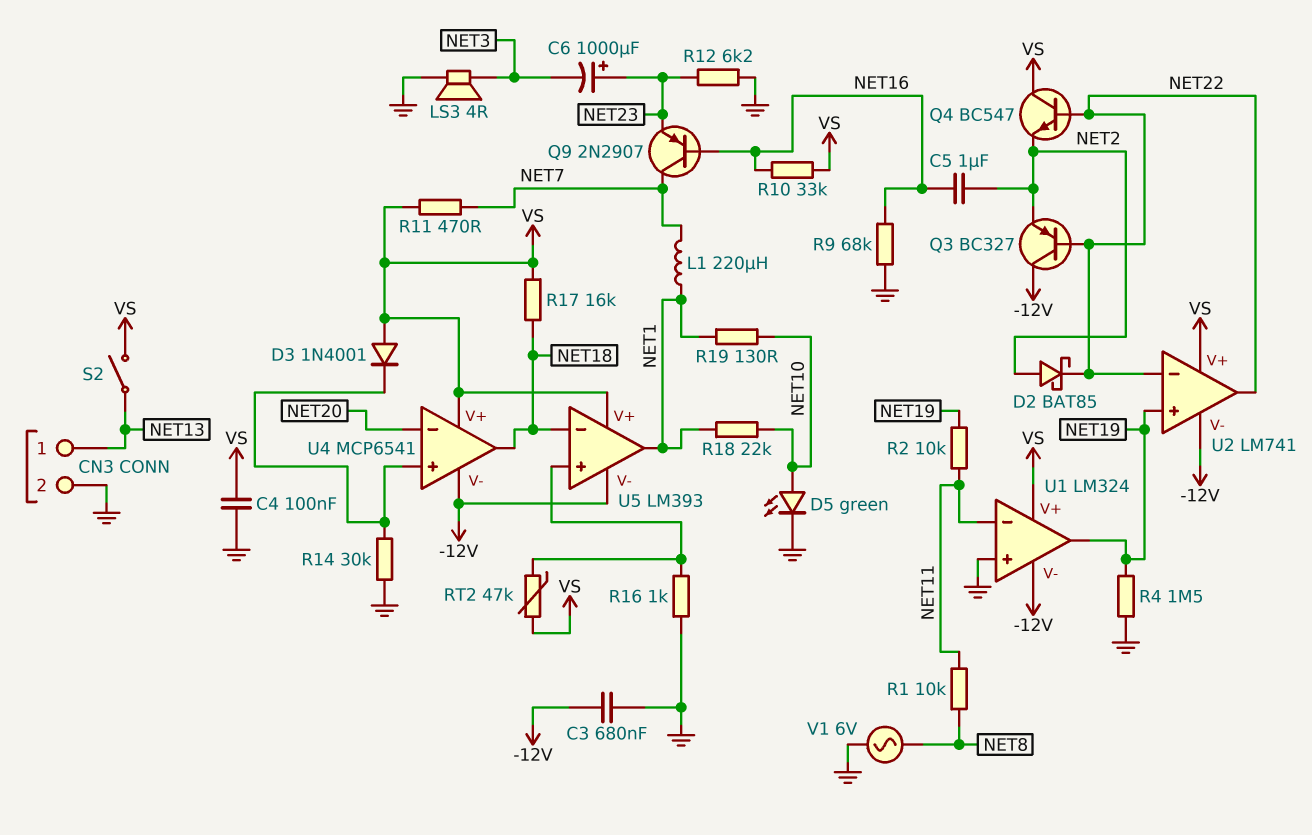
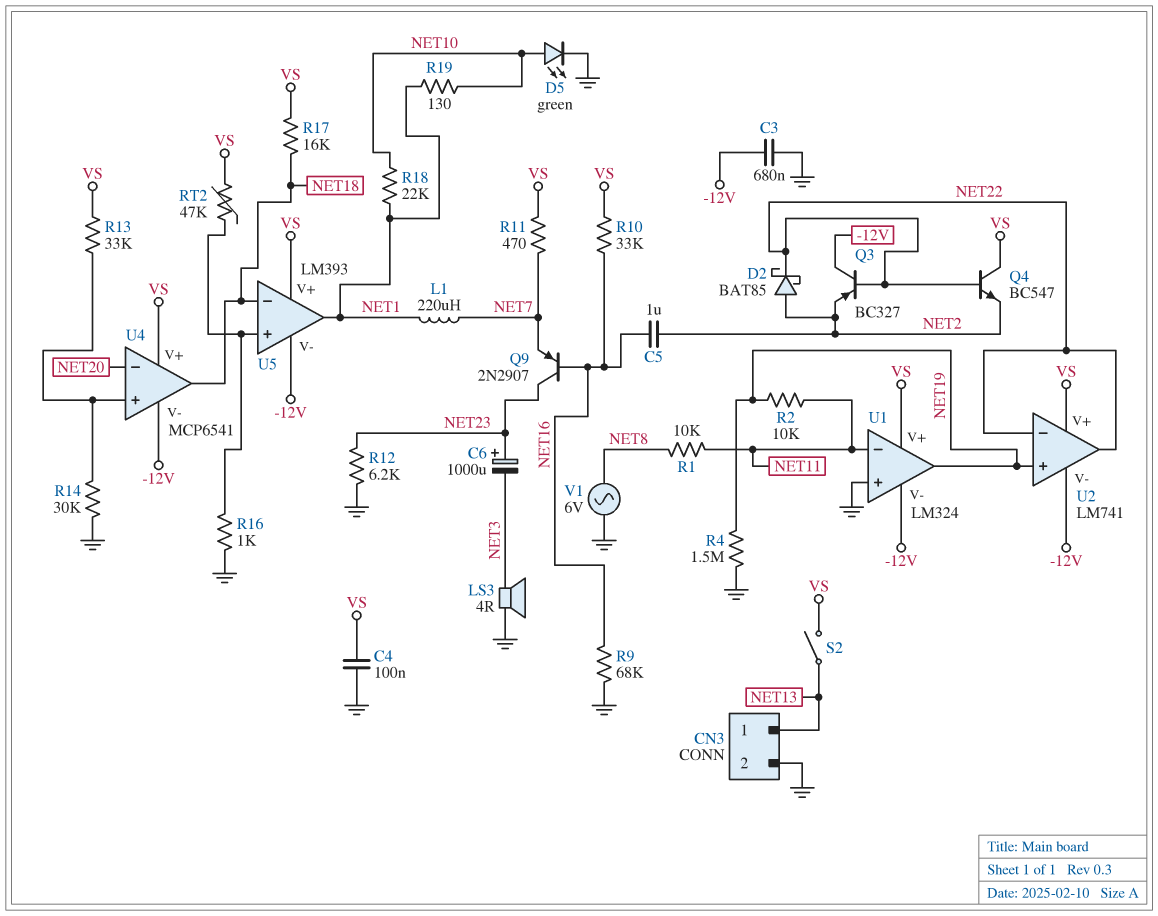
D3: diode 1N4001 (A VS, K U4/in+) -> none
Q9: PNP 2N2907 (B NET16, C NET7, E NET23) -> PNP 2N2907 (B NET16, C NET23, E NET7)
R13: none -> 33k (U4/in+, VS)

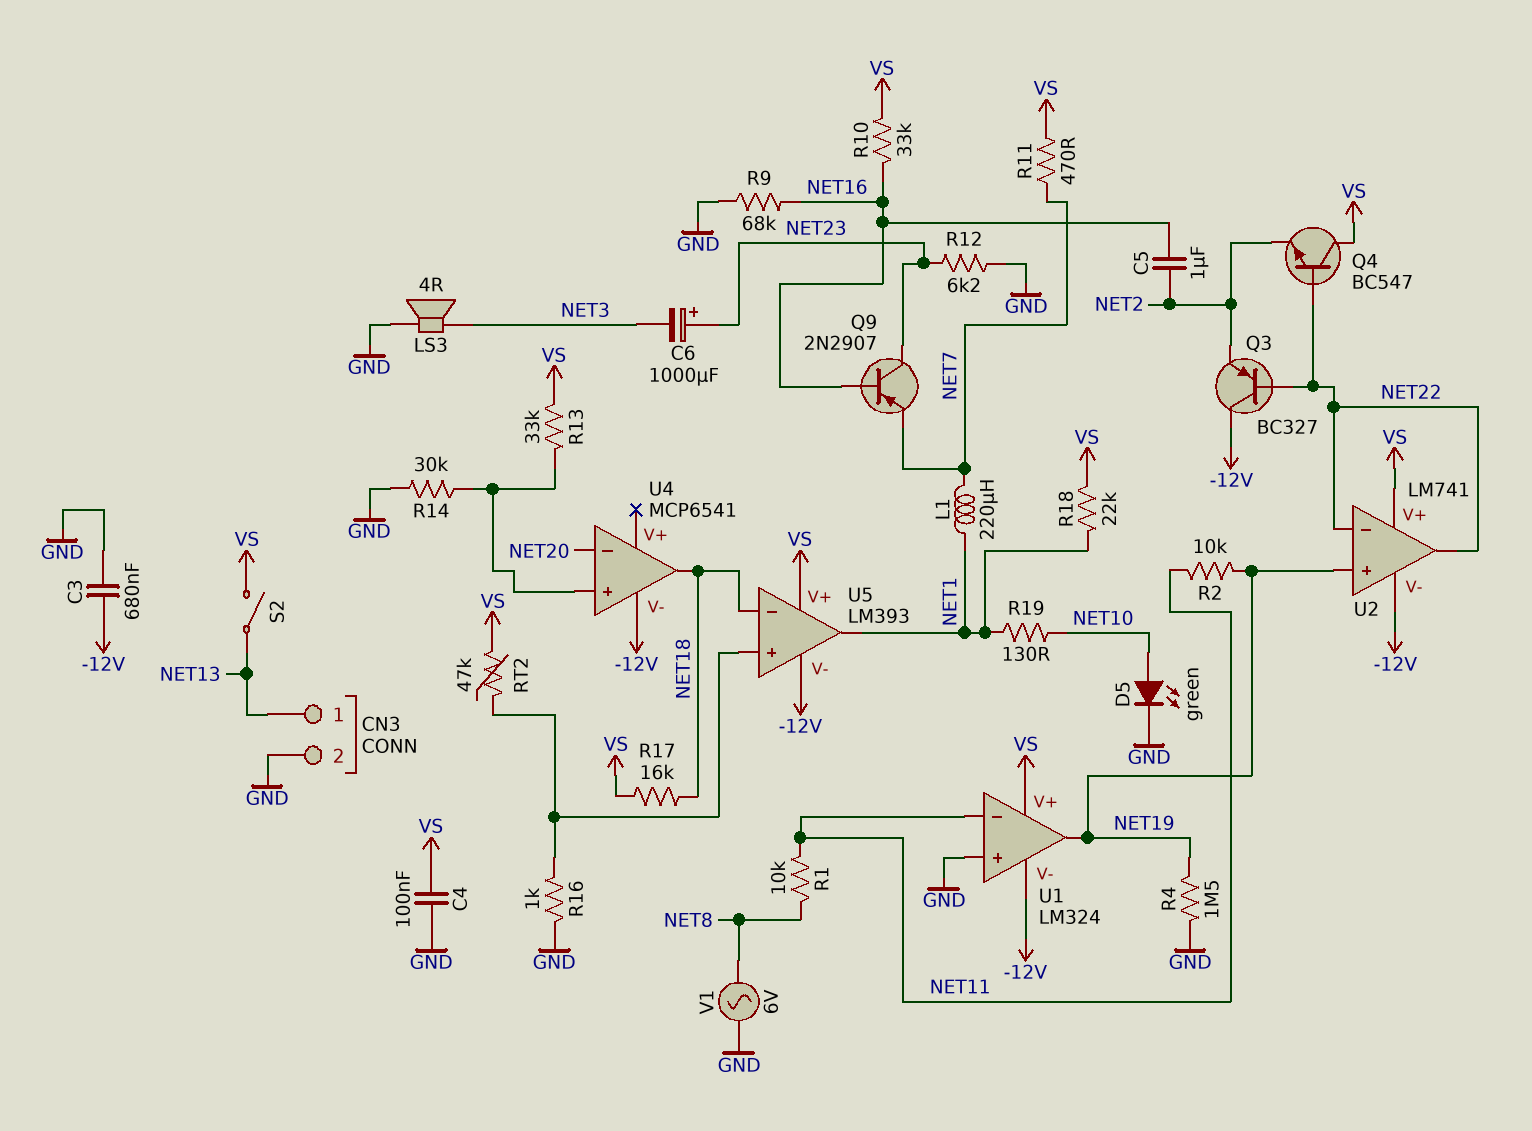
D2: schottky BAT85 (A NET2, K NET22) -> none
R18: 22k (NET1, NET10) -> 22k (NET1, VS)
U4 pin V+: VS -> none

